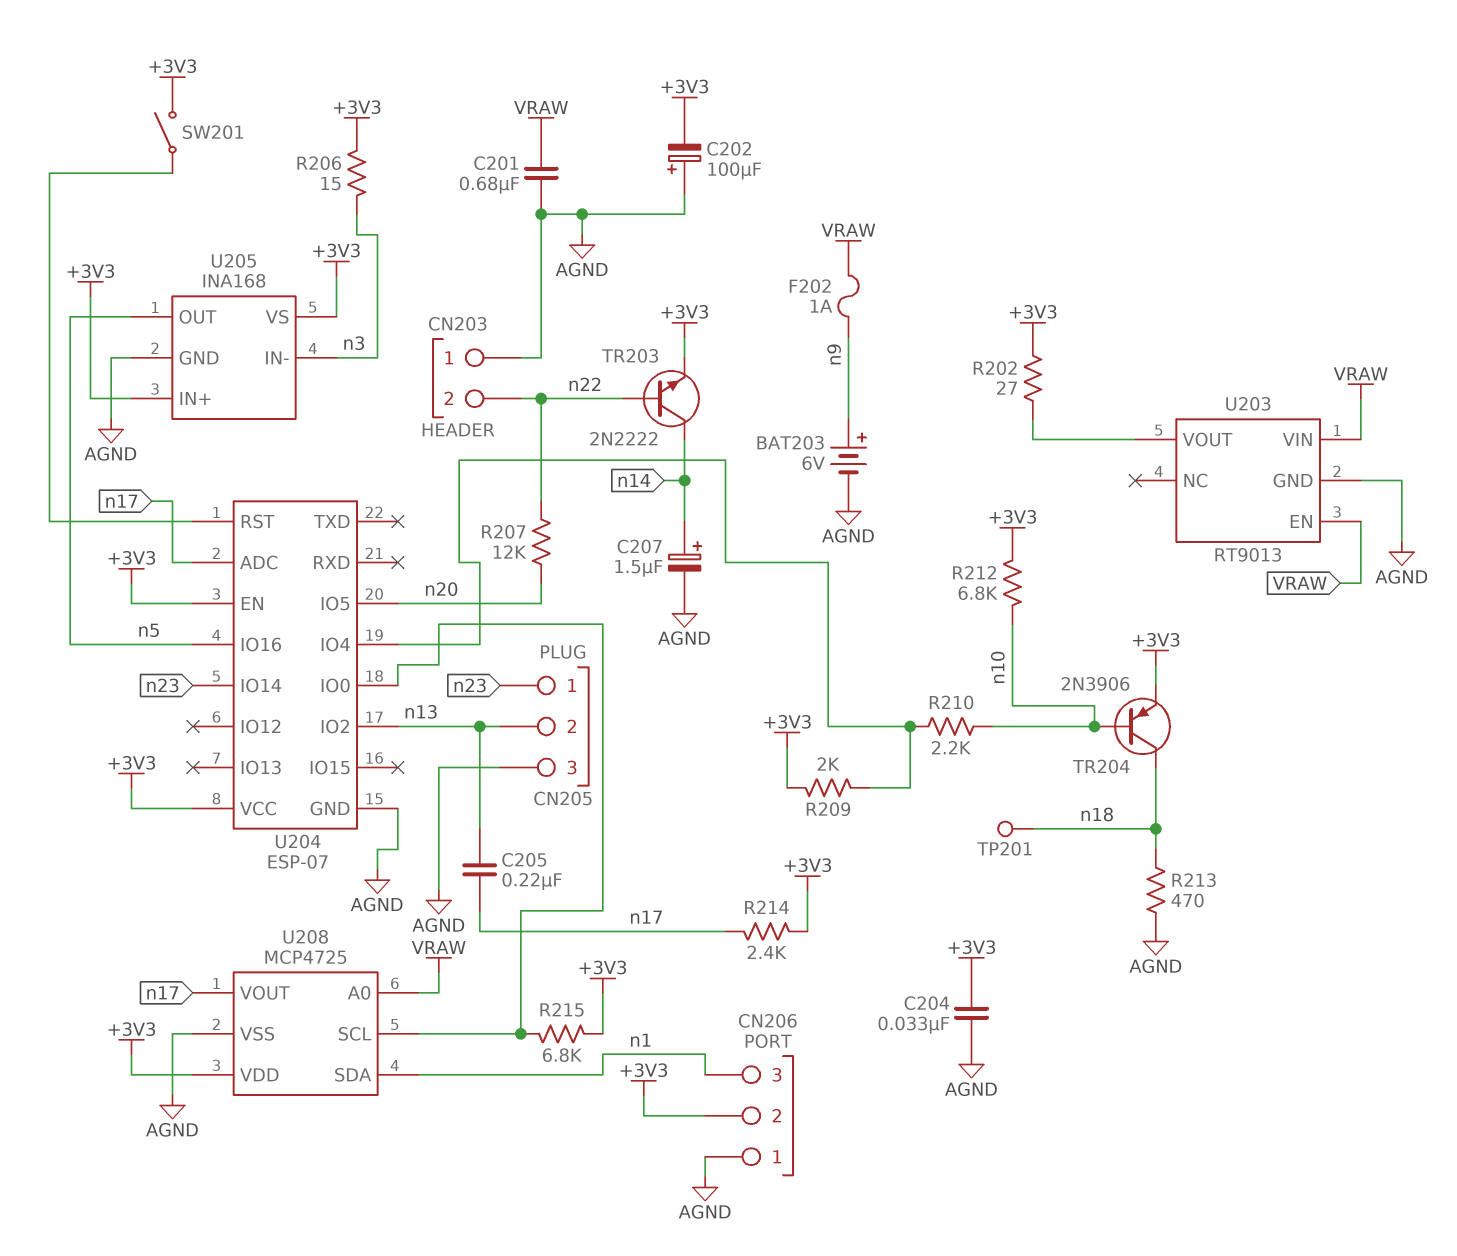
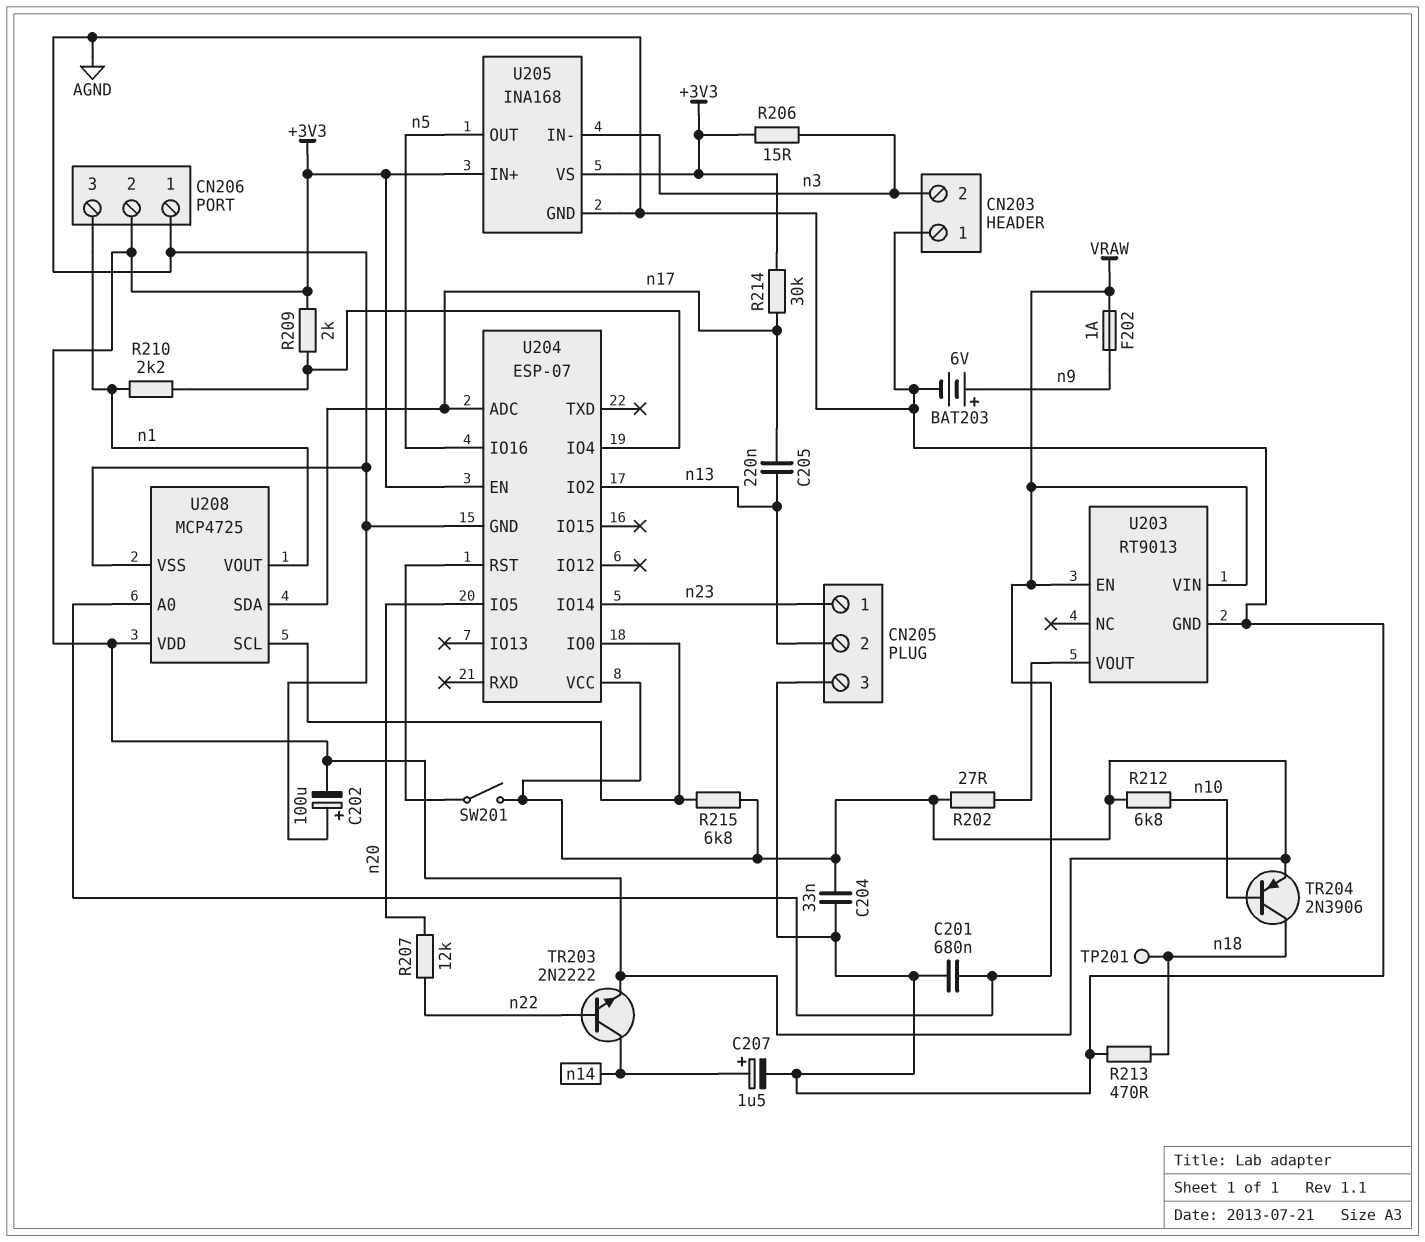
CN203 pin 2: n22 -> n3
R210: 2.2k (U204/IO4, n10) -> 2.2k (U204/IO4, n1)
R214: 2.4k (+3V3, n17) -> 30k (+3V3, n17)
U208 pin SDA: n1 -> n17
U208 pin VOUT: n17 -> n1

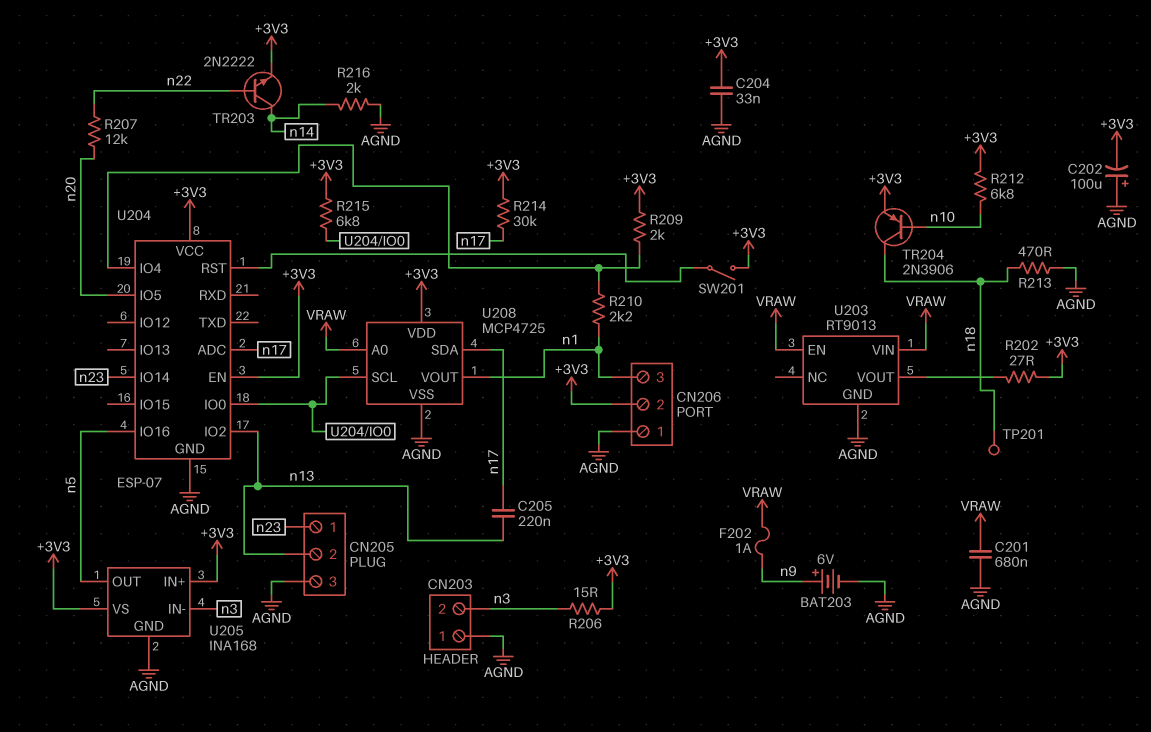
C207: 1.5uF (plus n14, minus AGND) -> none
R216: none -> 2k (AGND, n14)

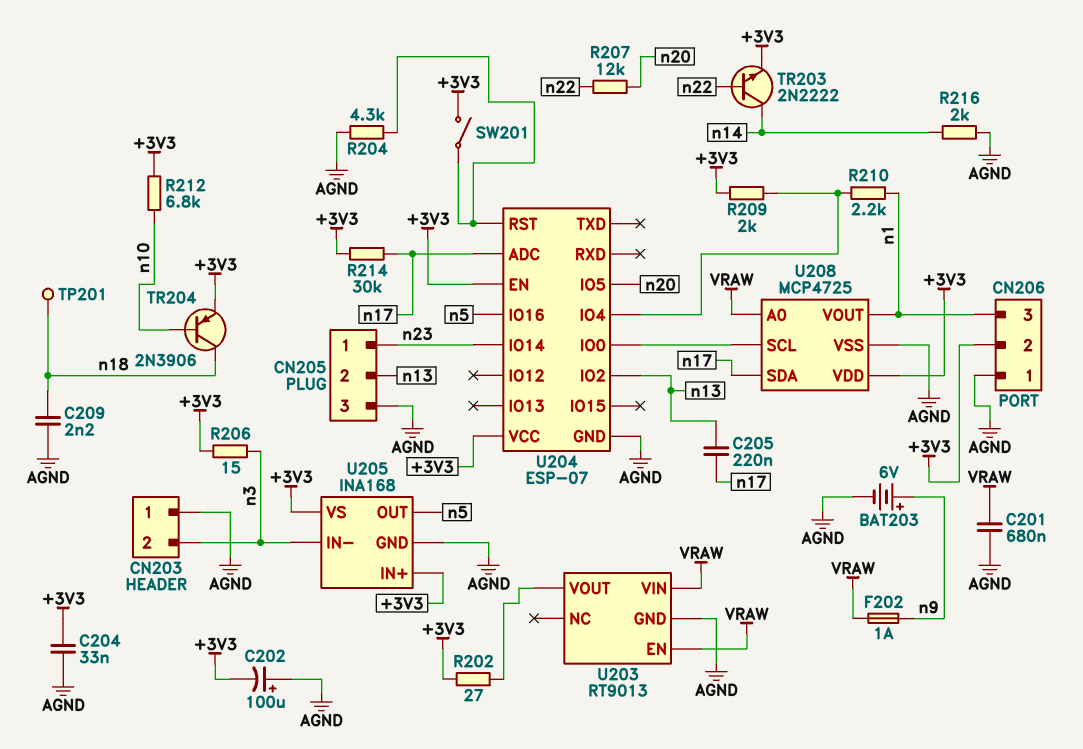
C209: none -> 2.2nF (AGND, n18)
R204: none -> 4.3k (AGND, U204/RST)
R213: 470 (AGND, n18) -> none
R215: 6.8k (+3V3, U204/IO0) -> none

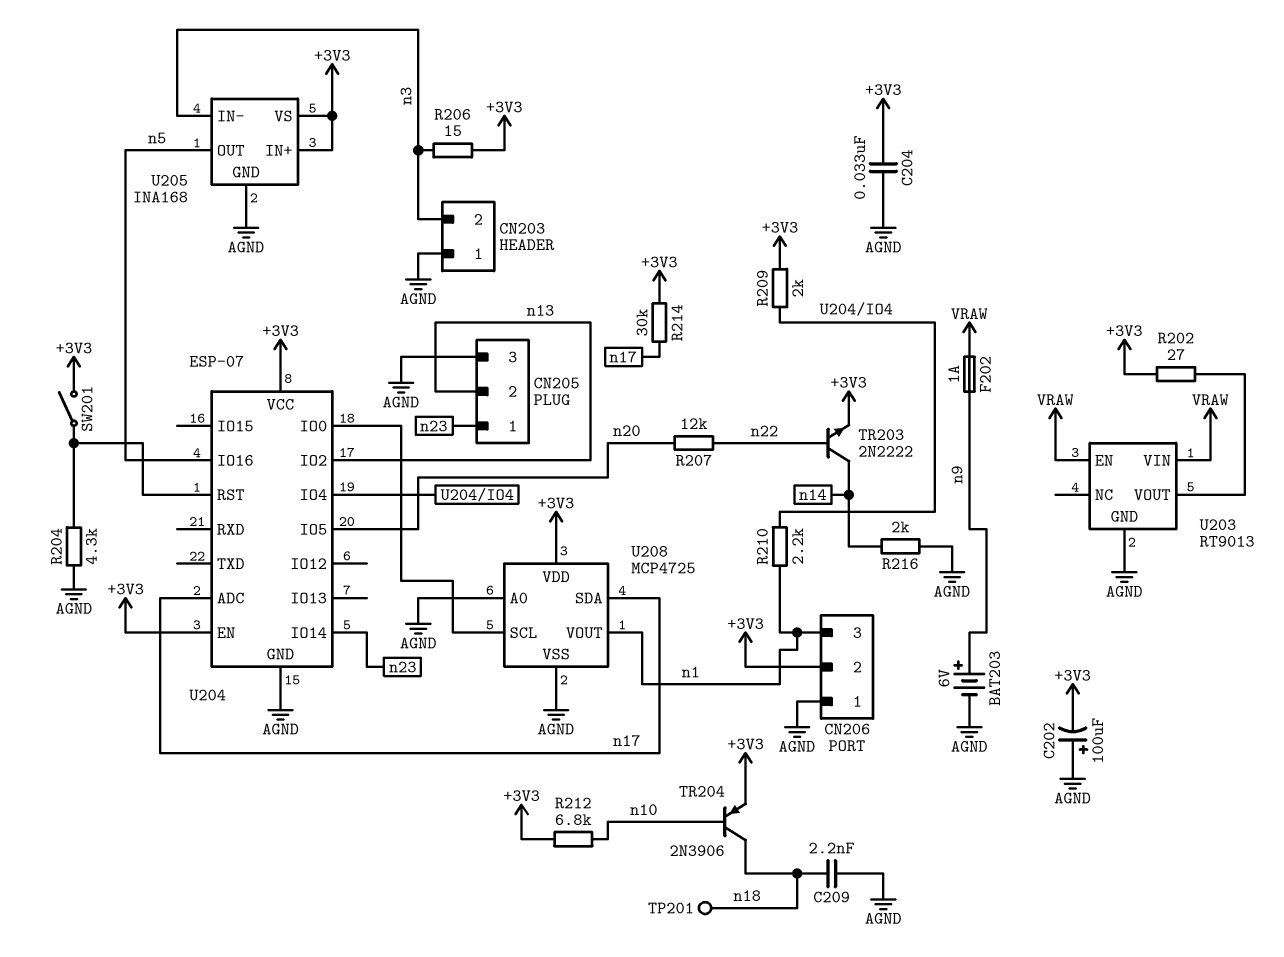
C201: 680nF (AGND, VRAW) -> none
C205: 220nF (n13, n17) -> none
U208 pin A0: VRAW -> AGND

